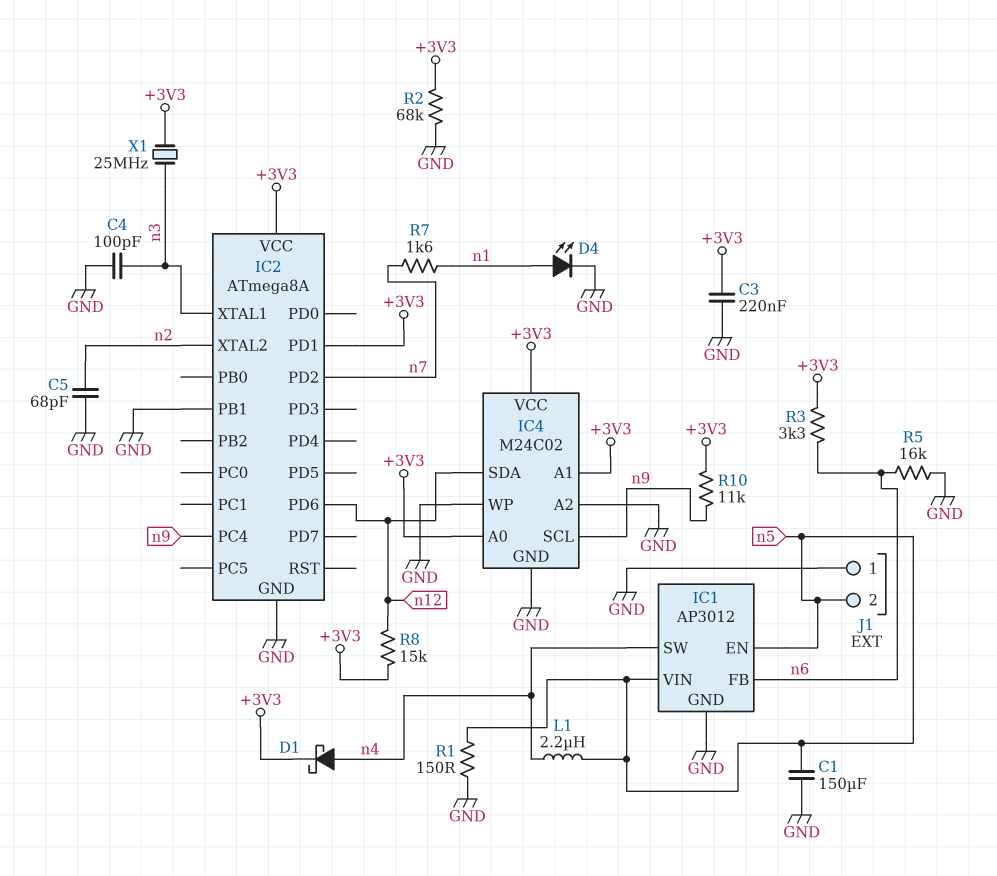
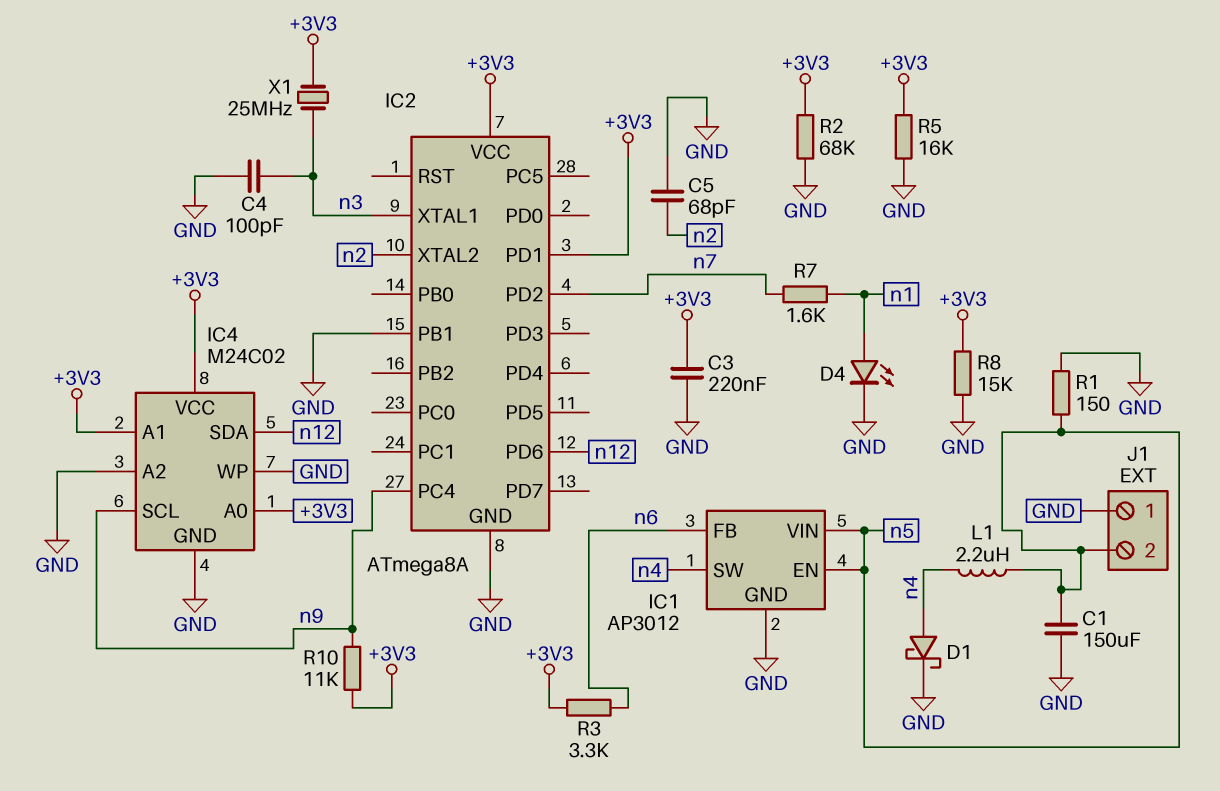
D1: schottky (A n4, K +3V3) -> schottky (A n4, K GND)
R5: 16k (GND, n6) -> 16k (+3V3, GND)
R8: 15k (+3V3, n12) -> 15k (+3V3, GND)

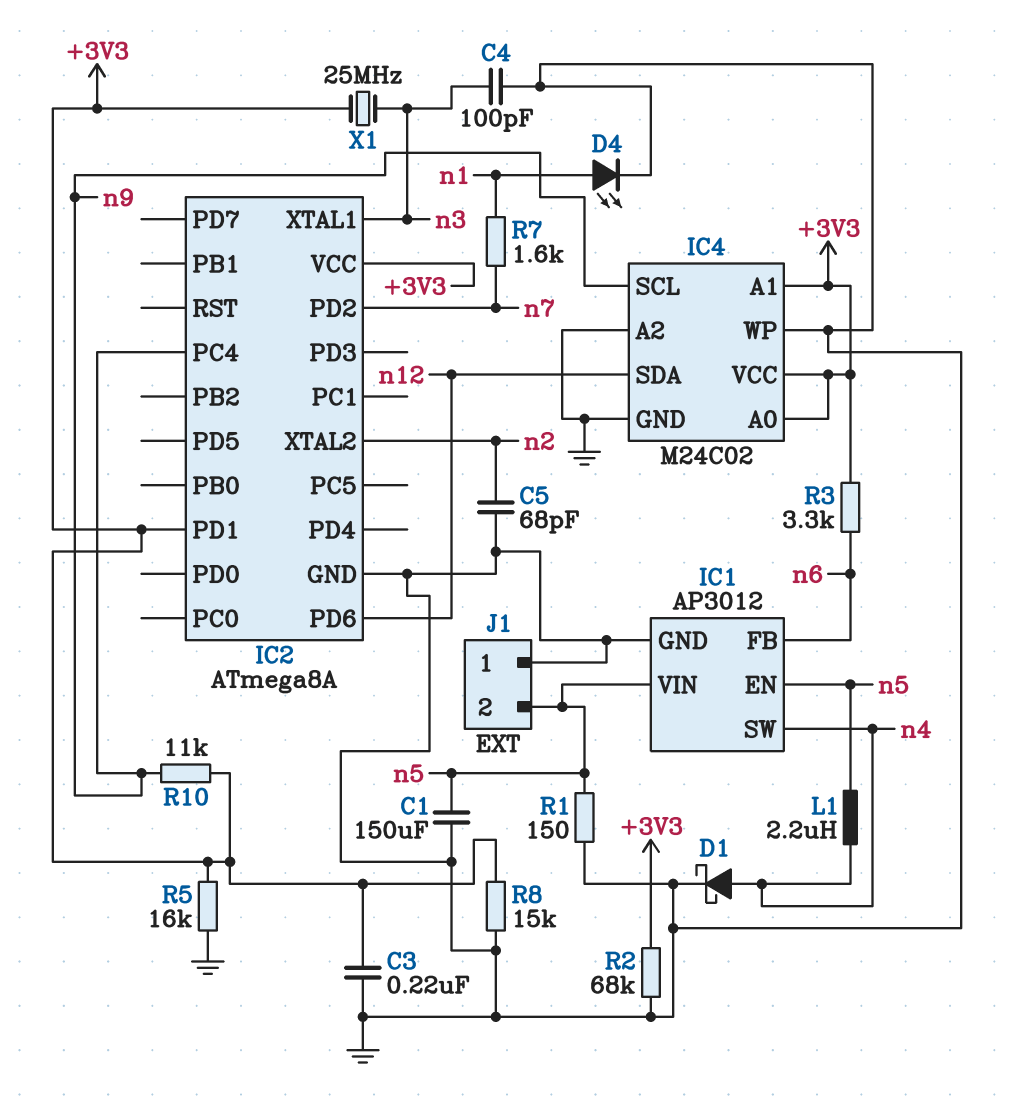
IC2 pin PB1: GND -> none

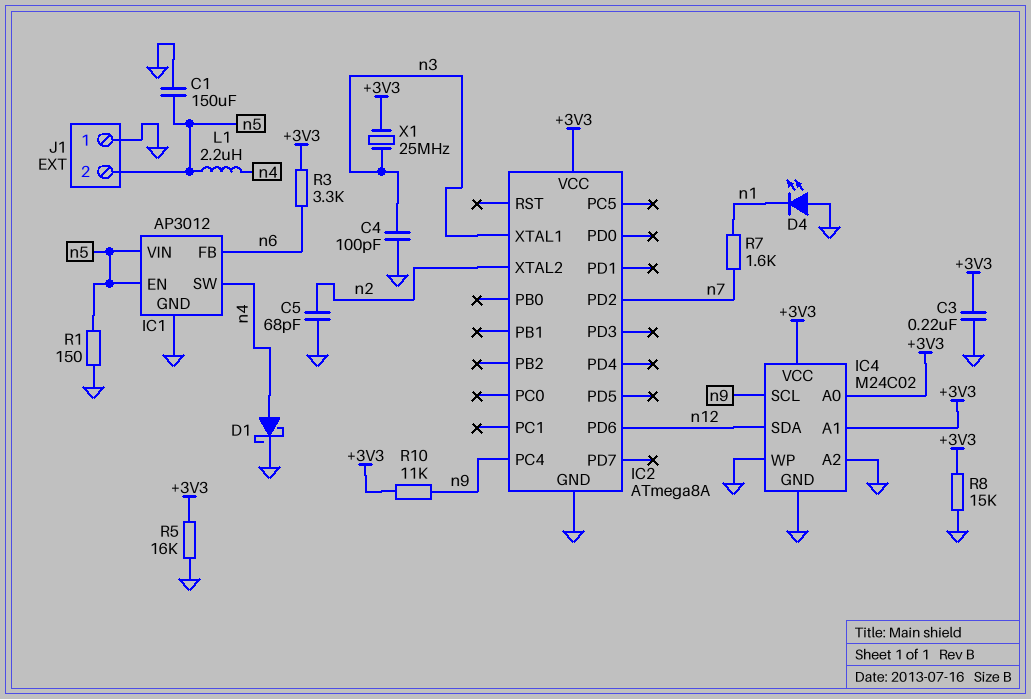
D4: LED (A n1, K GND) -> LED (A GND, K n1)
IC2 pin PD1: +3V3 -> none
R2: 68k (+3V3, GND) -> none

